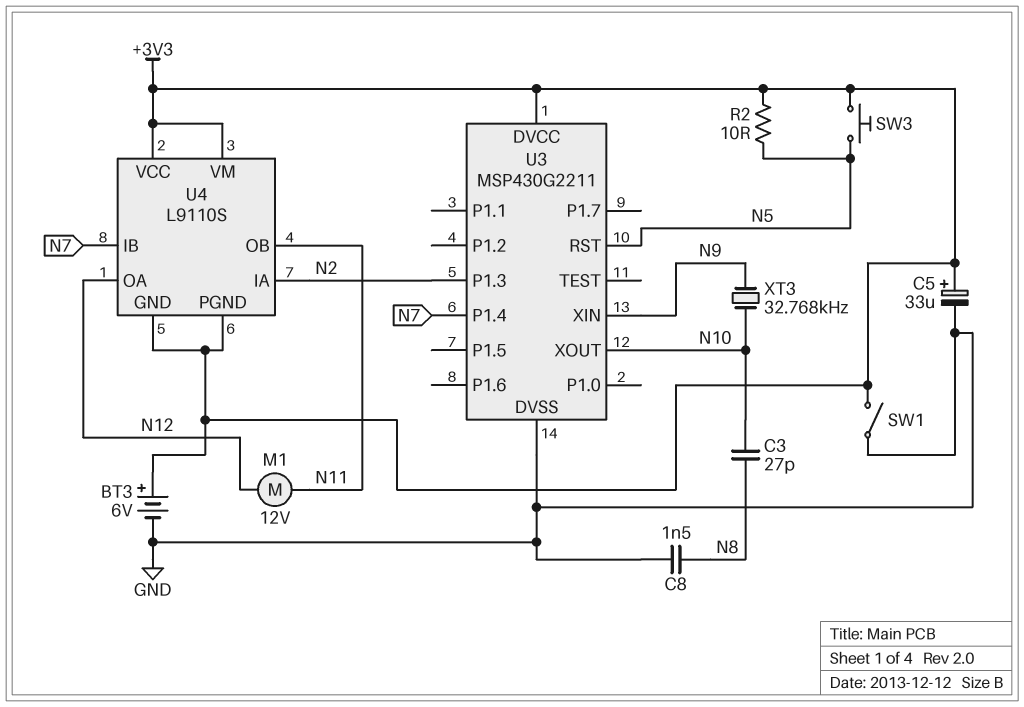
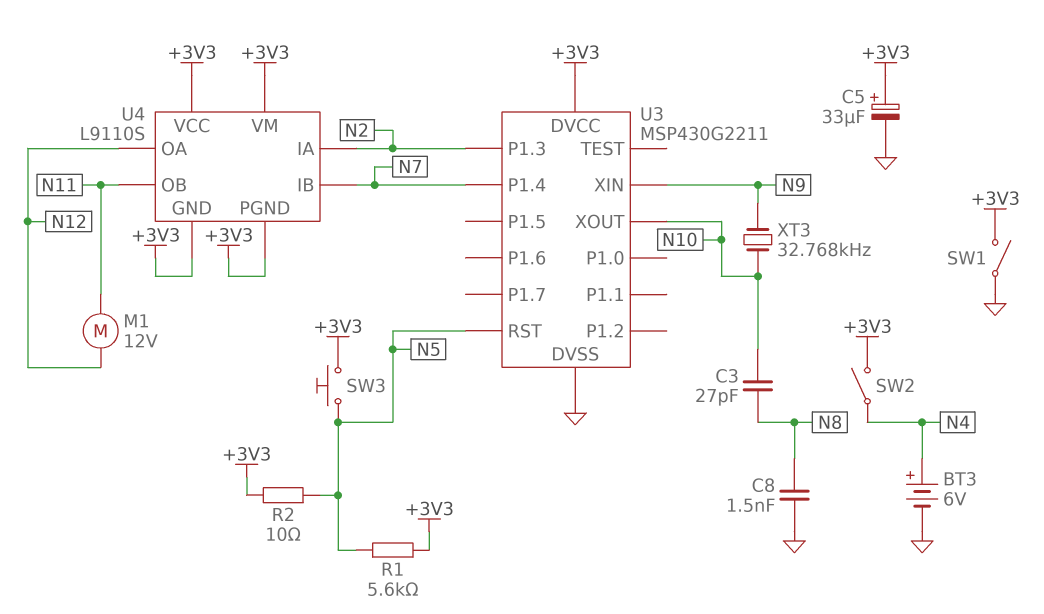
BT3: 6V (plus +3V3, minus GND) -> 6V (plus N4, minus GND)
R1: none -> 5.6k (+3V3, N5)
SW2: none -> switch (+3V3, N4)

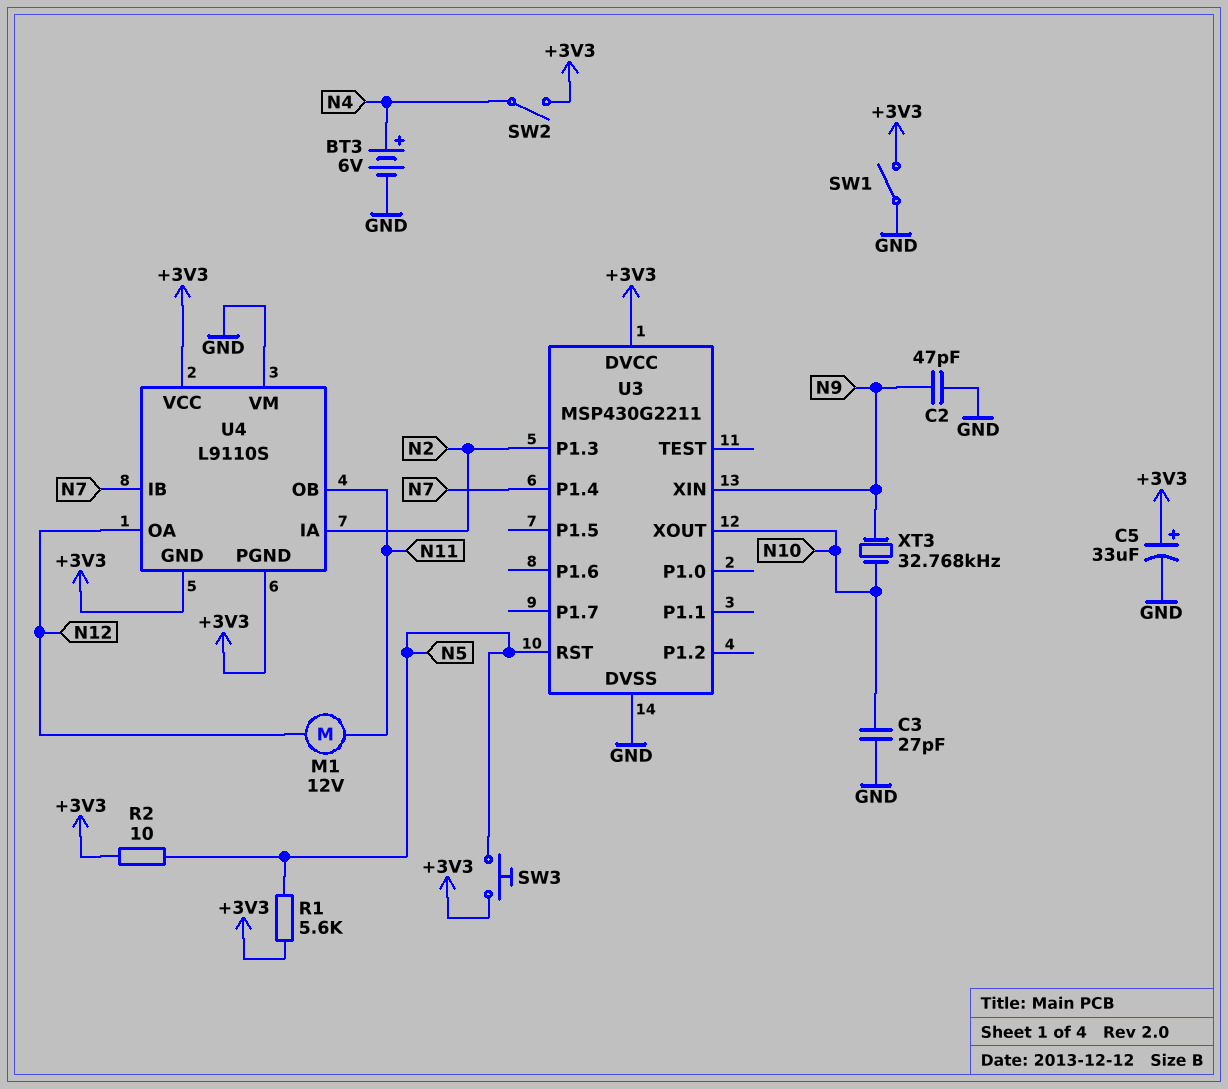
C2: none -> 47pF (GND, N9)
C3: 27pF (N8, N10) -> 27pF (GND, N10)
C8: 1.5nF (GND, N8) -> none
U4 pin VM: +3V3 -> GND

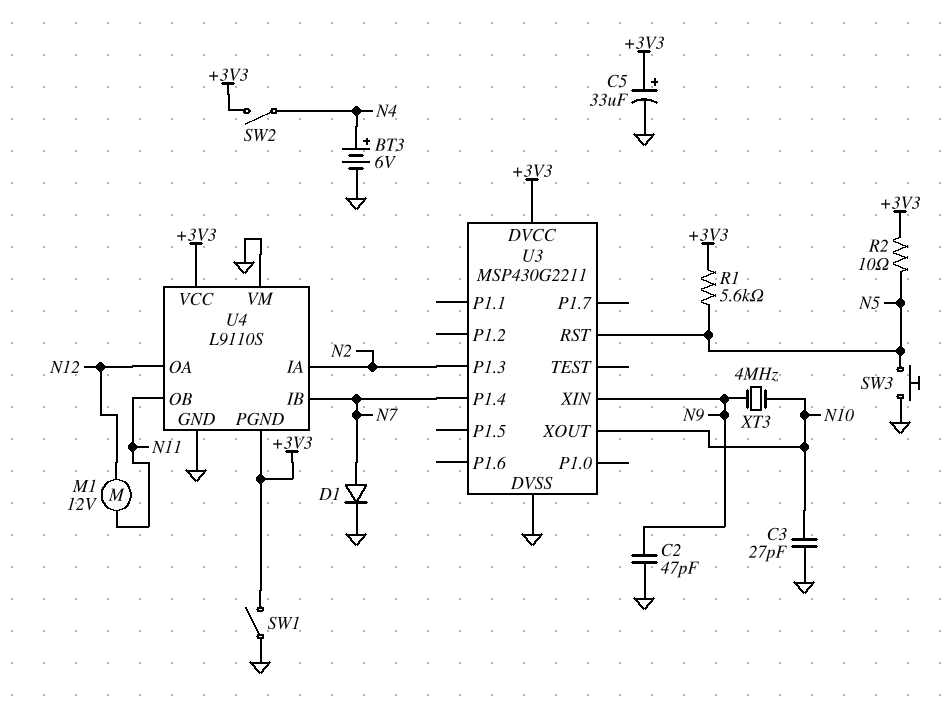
D1: none -> diode (A N7, K GND)
SW3: button (+3V3, N5) -> button (GND, N5)
U4 pin GND: +3V3 -> GND
XT3: 32.768kHz (N9, N10) -> 4MHz (N9, N10)

